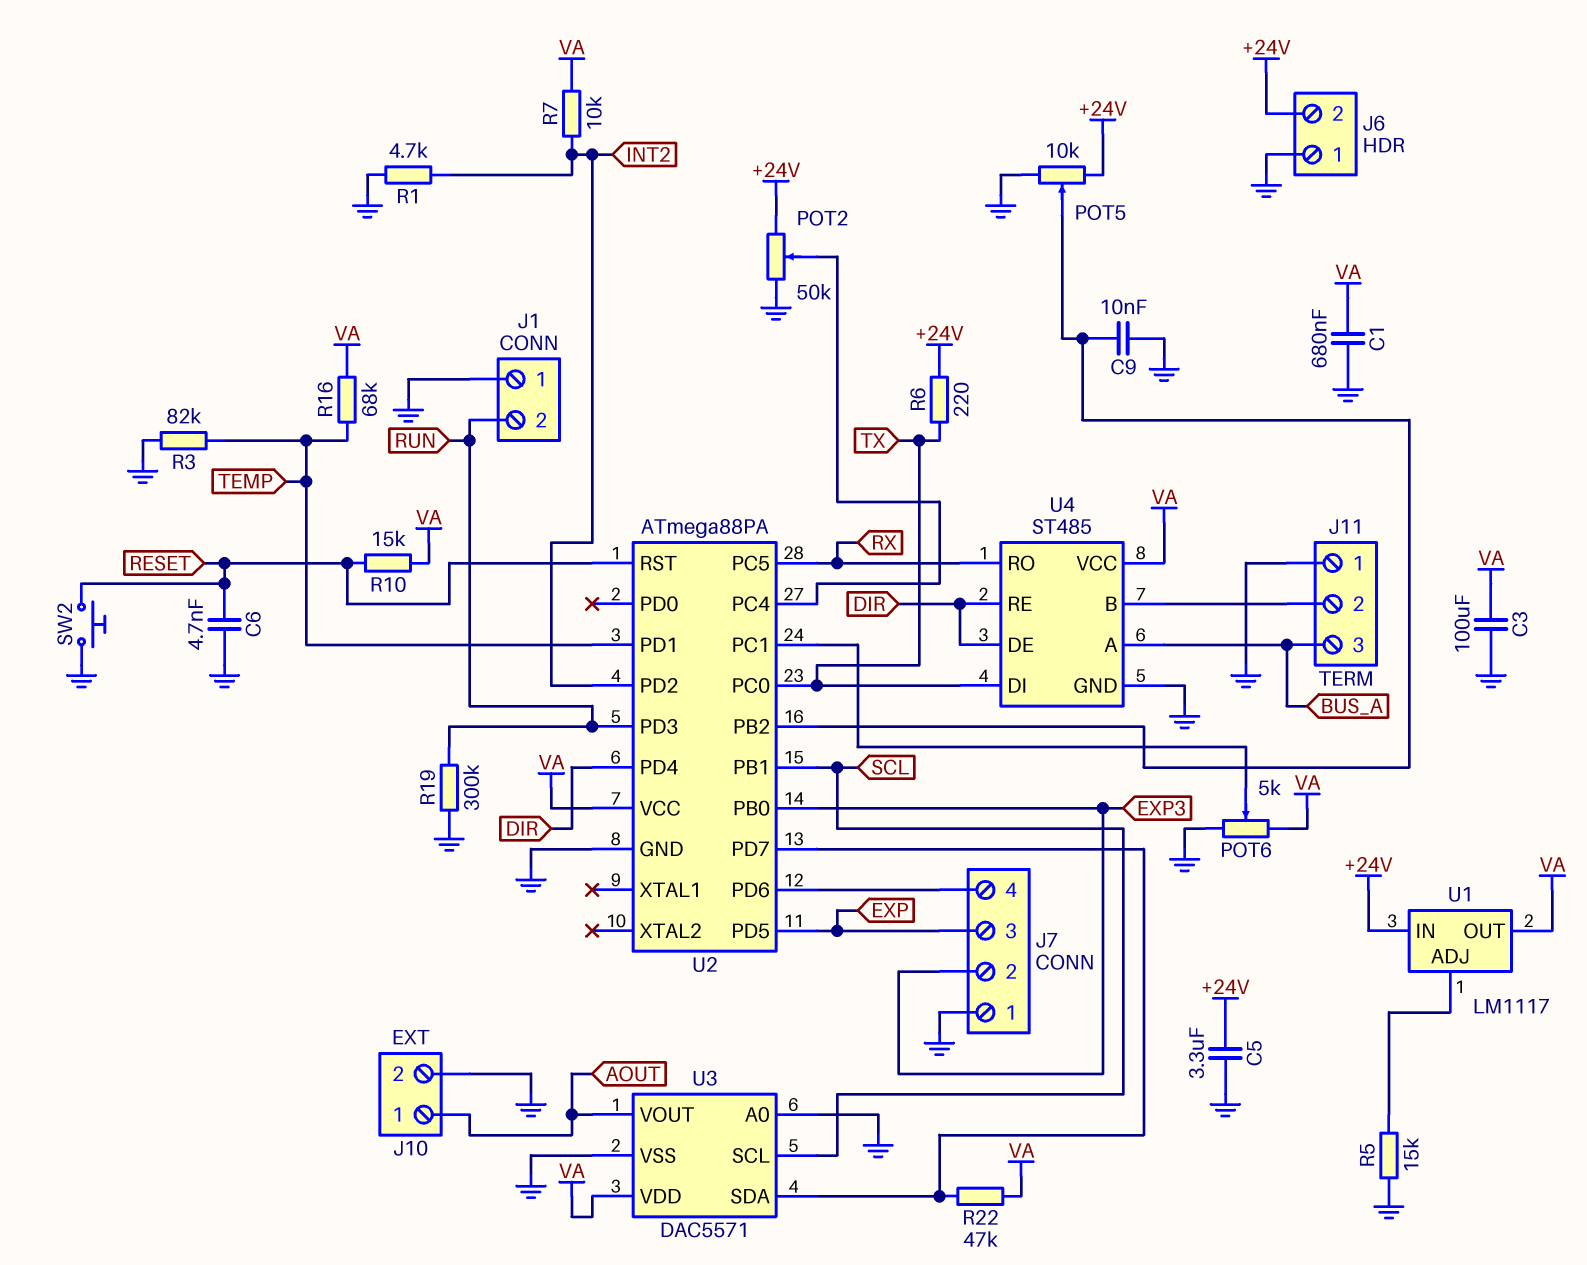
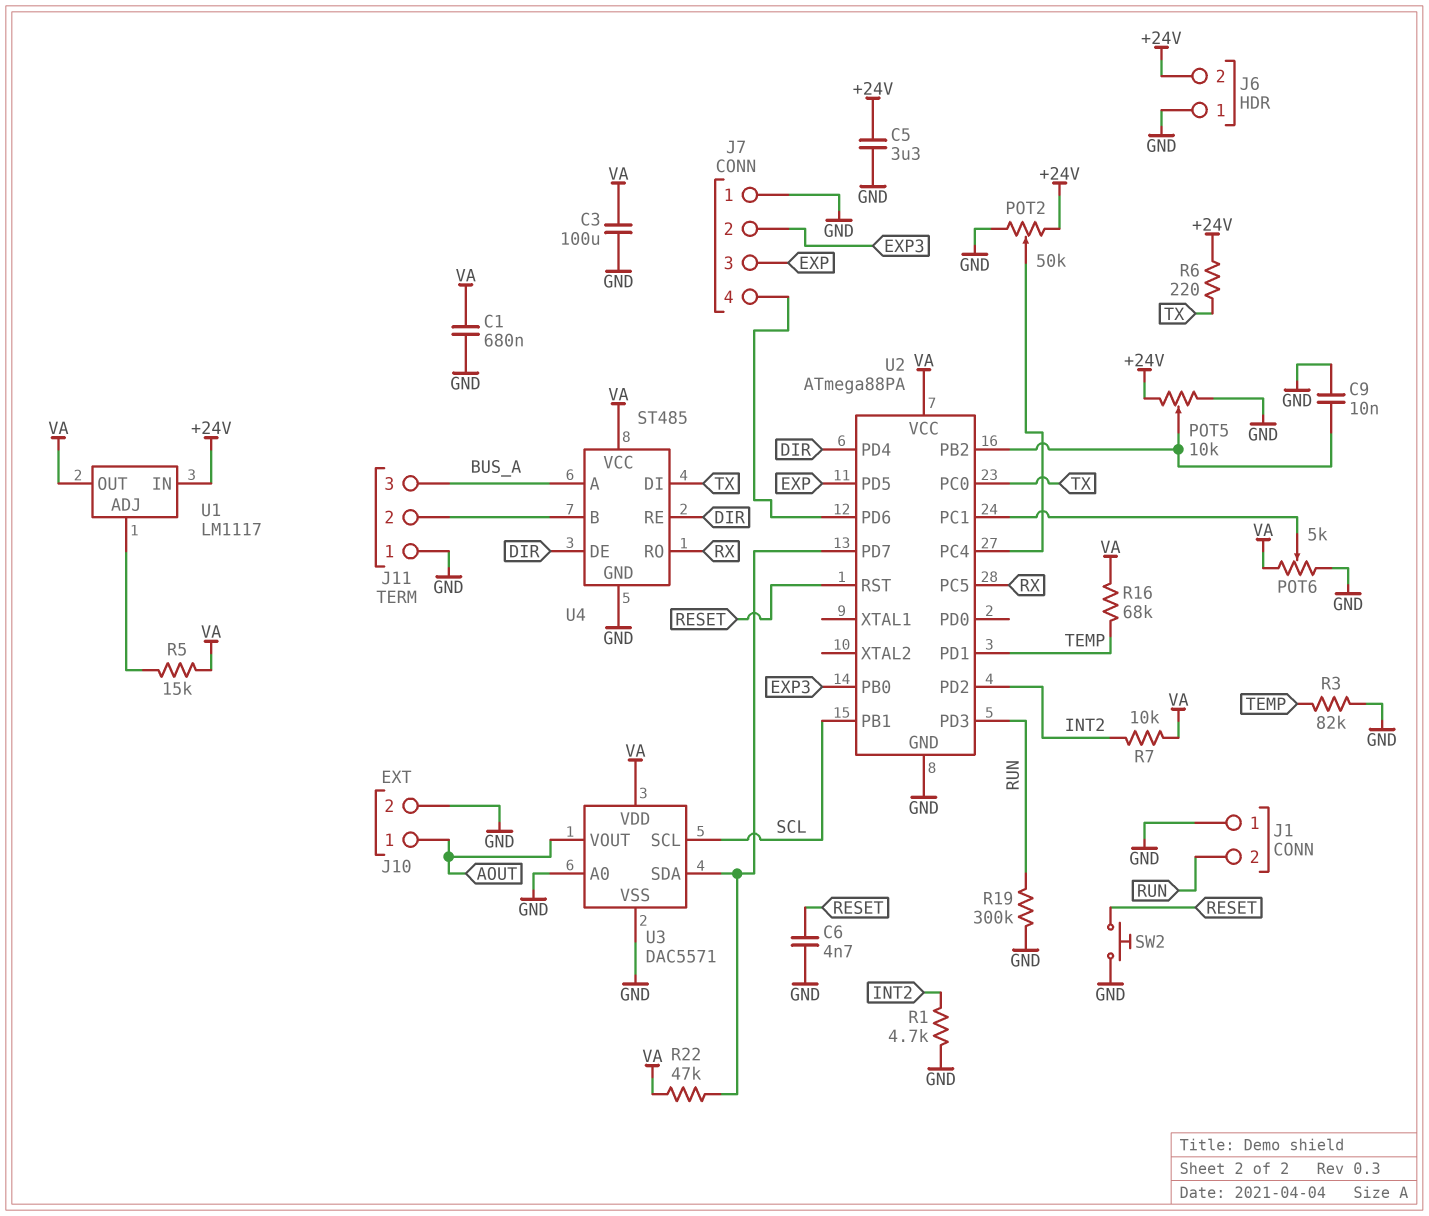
R5: 15k (GND, U1/ADJ) -> 15k (U1/ADJ, VA)
R10: 15k (RESET, VA) -> none

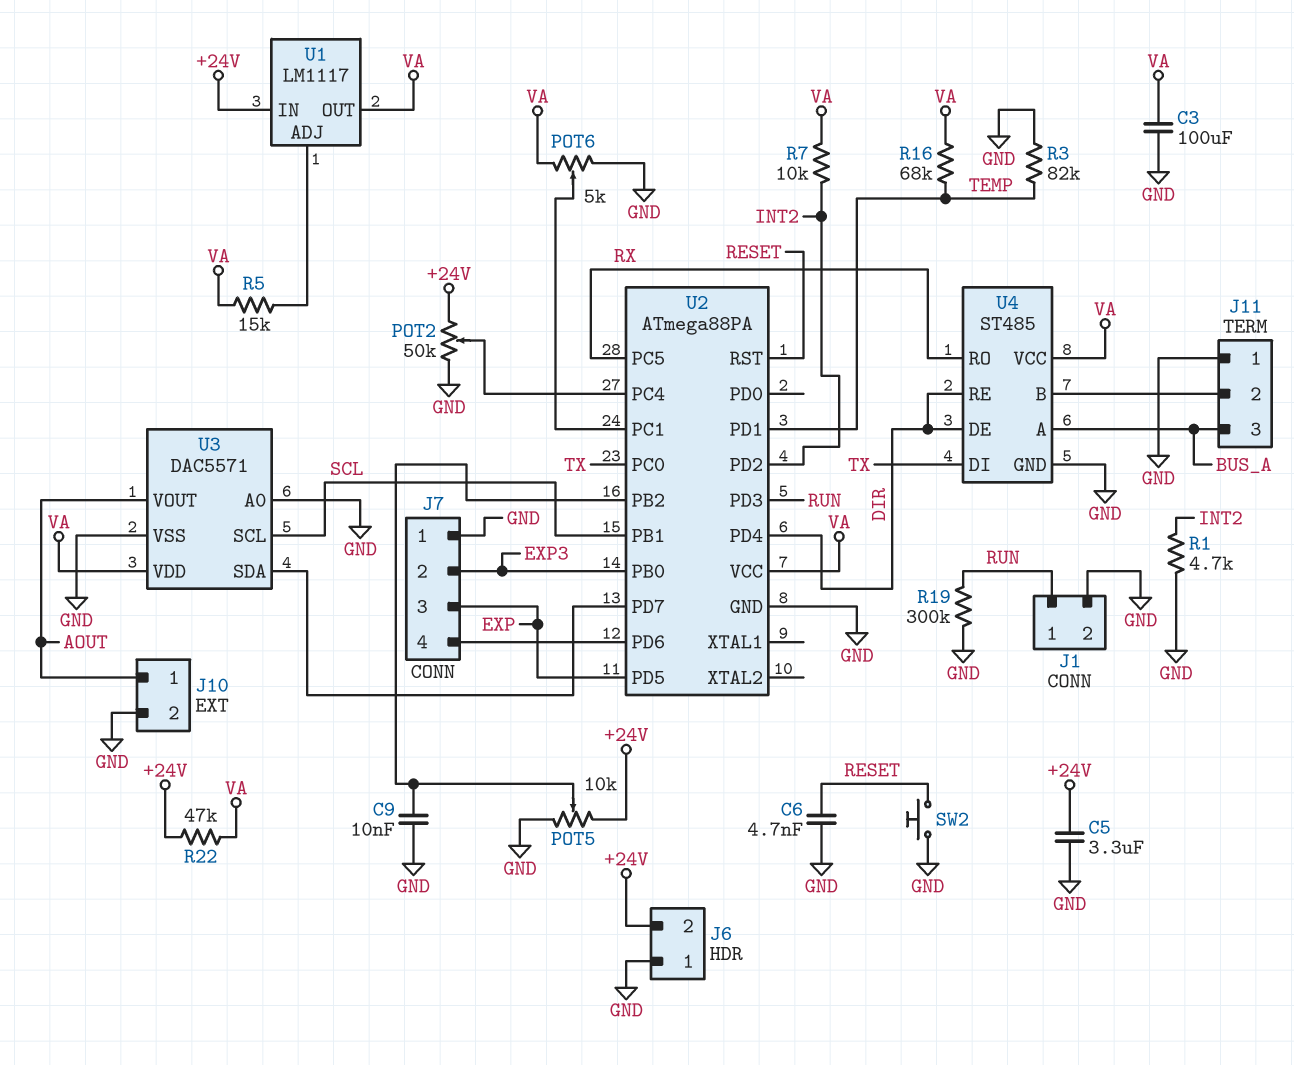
C1: 680nF (GND, VA) -> none
J1 pin 1: GND -> RUN
J1 pin 2: RUN -> GND
R6: 220 (+24V, TX) -> none
R22: 47k (U2/PD7, VA) -> 47k (+24V, VA)

